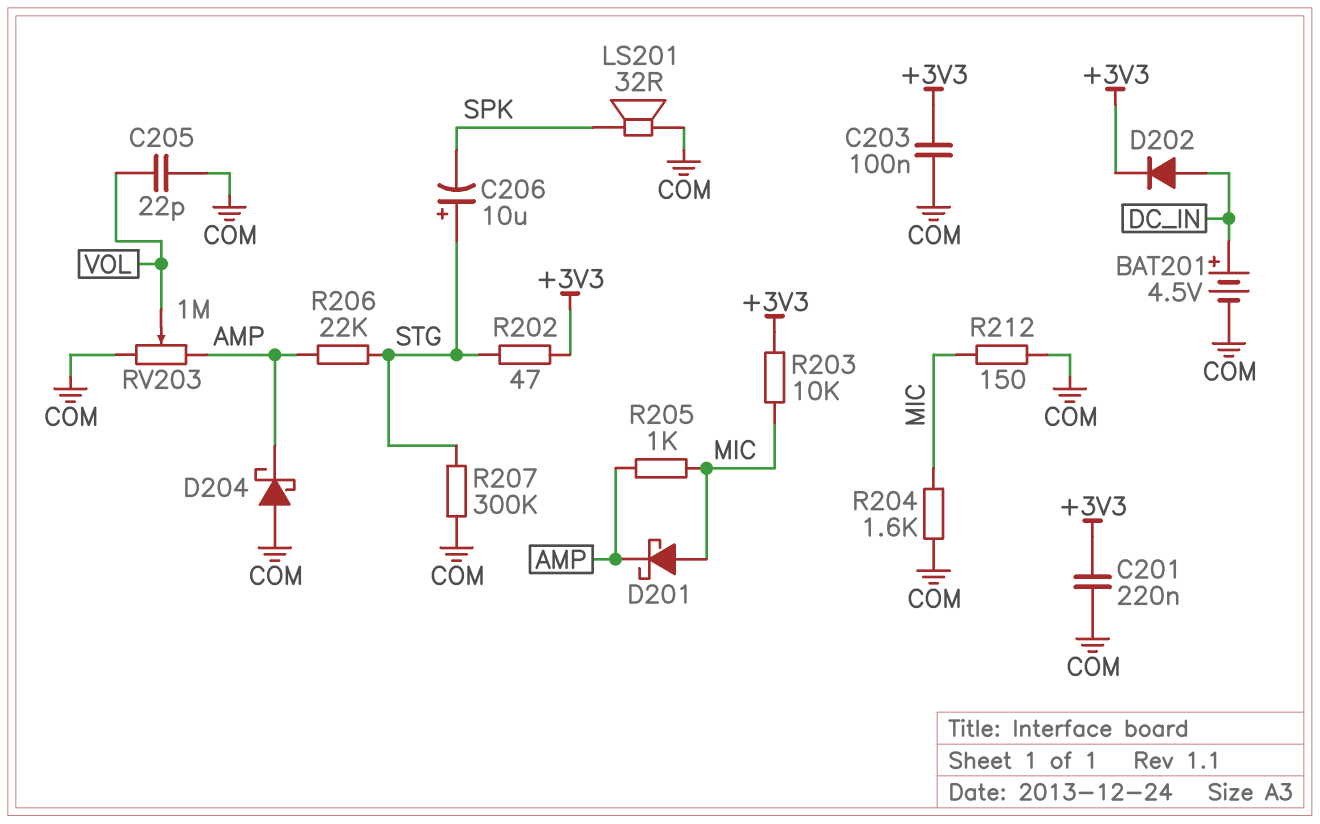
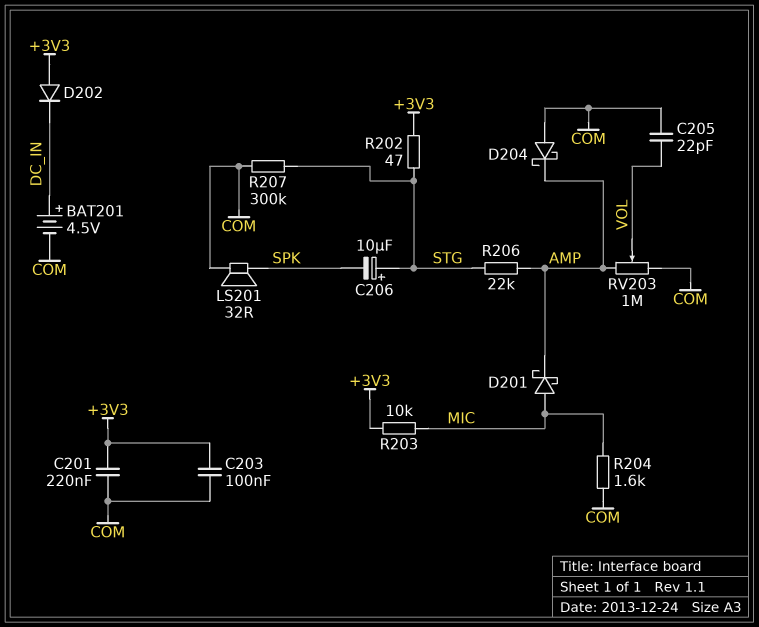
D202: diode (A DC_IN, K +3V3) -> diode (A +3V3, K DC_IN)
R205: 1k (AMP, MIC) -> none
R212: 150 (COM, MIC) -> none

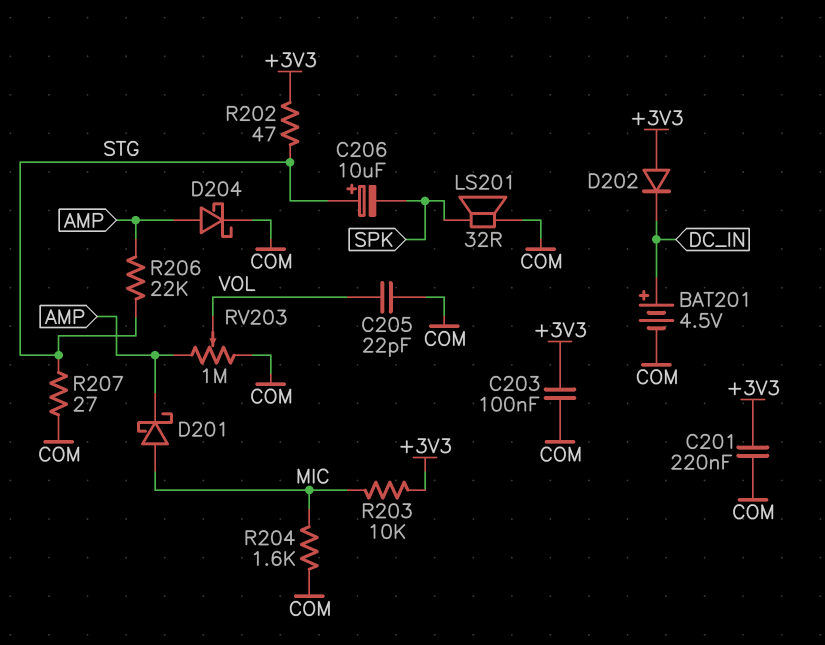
D204: schottky (A COM, K AMP) -> schottky (A AMP, K COM)
R207: 300k (COM, STG) -> 27 (COM, STG)

